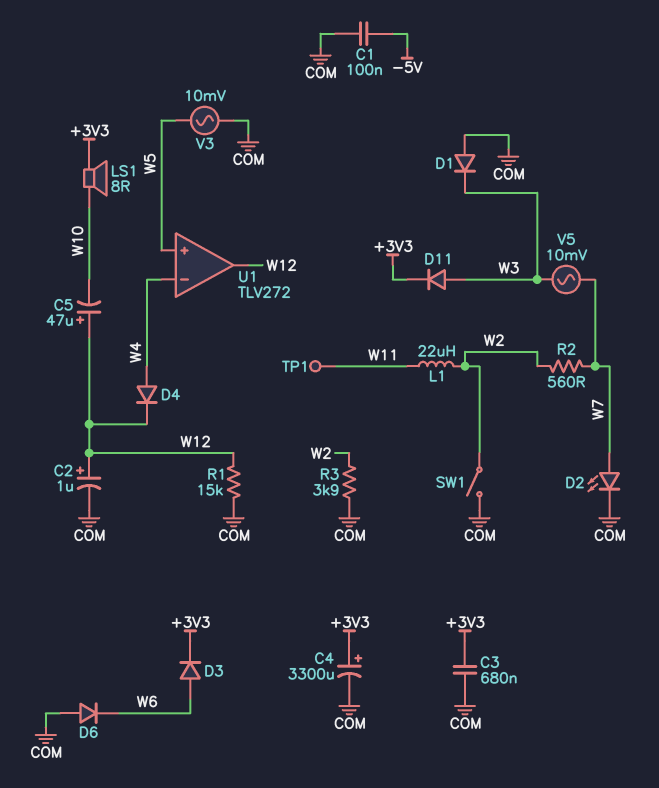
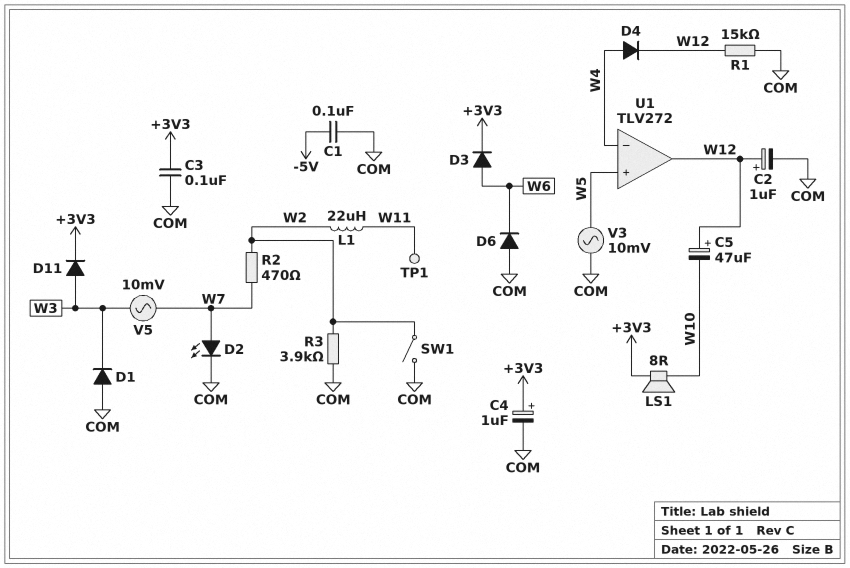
C3: 680nF (+3V3, COM) -> 100nF (+3V3, COM)
C4: 3300uF (plus +3V3, minus COM) -> 1uF (plus +3V3, minus COM)
R2: 560 (W2, W7) -> 470 (W2, W7)

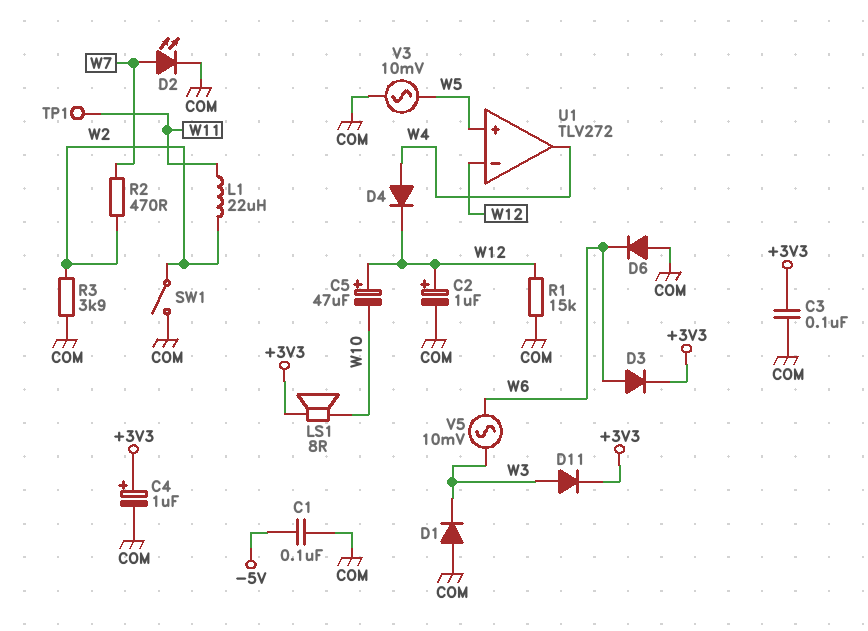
U1 pin in-: W4 -> W12
U1 pin out: W12 -> W4
V5: AC 10mV (W3, W7) -> AC 10mV (W3, W6)

